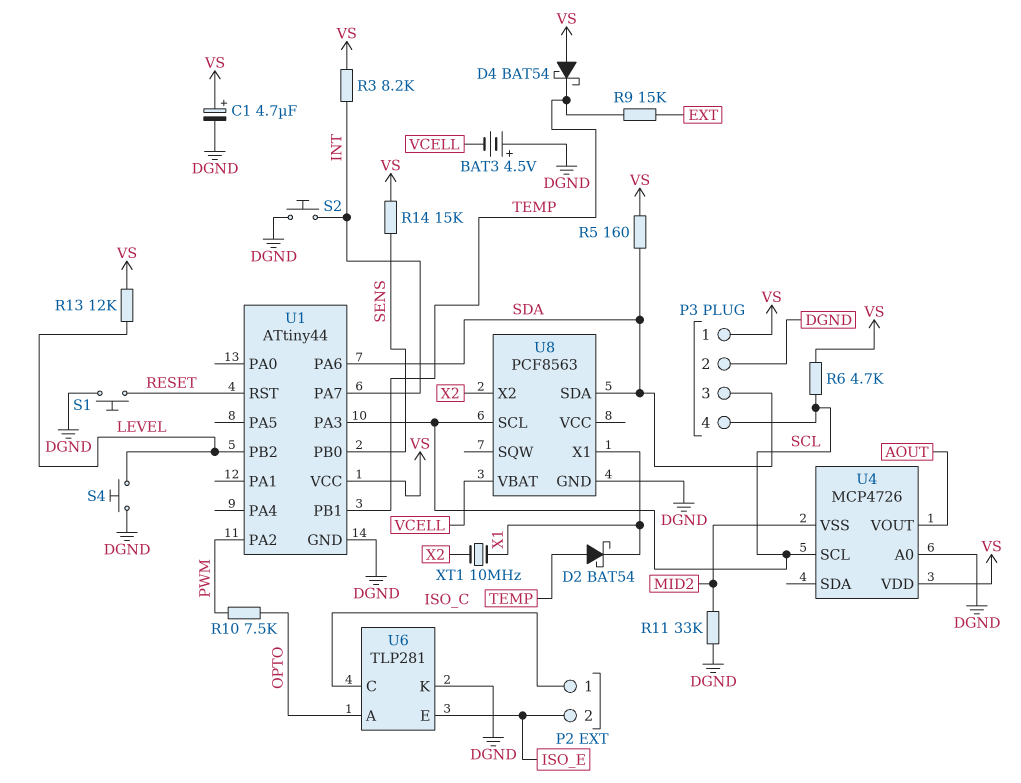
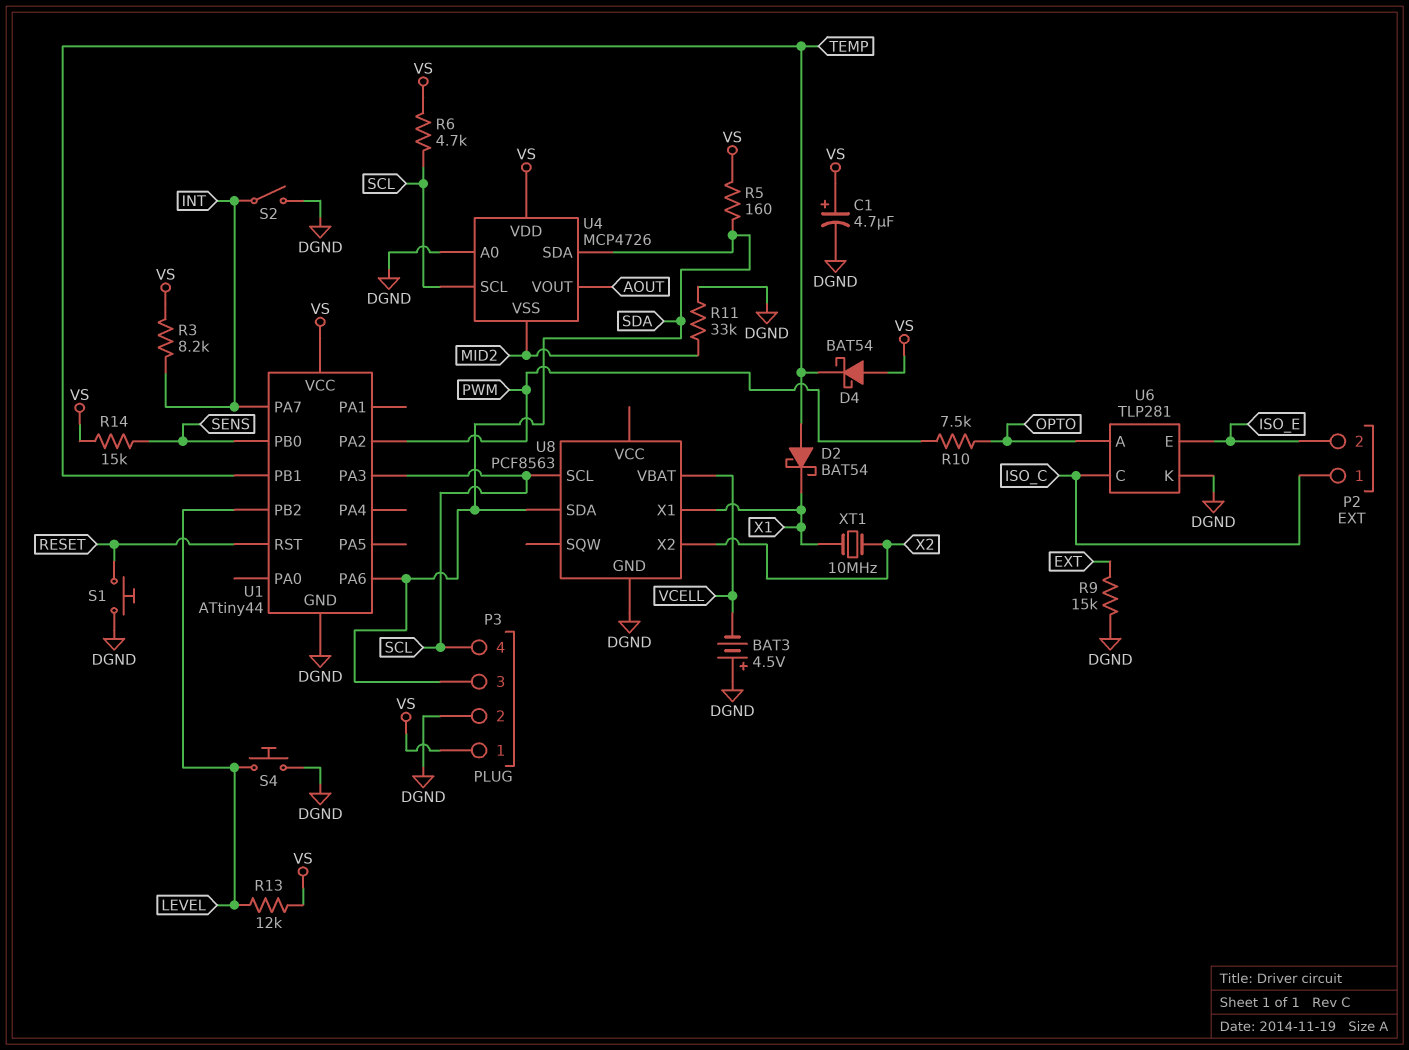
R9: 15k (EXT, TEMP) -> 15k (DGND, EXT)
S2: button (DGND, INT) -> switch (DGND, INT)
U4 pin SDA: none -> SDA

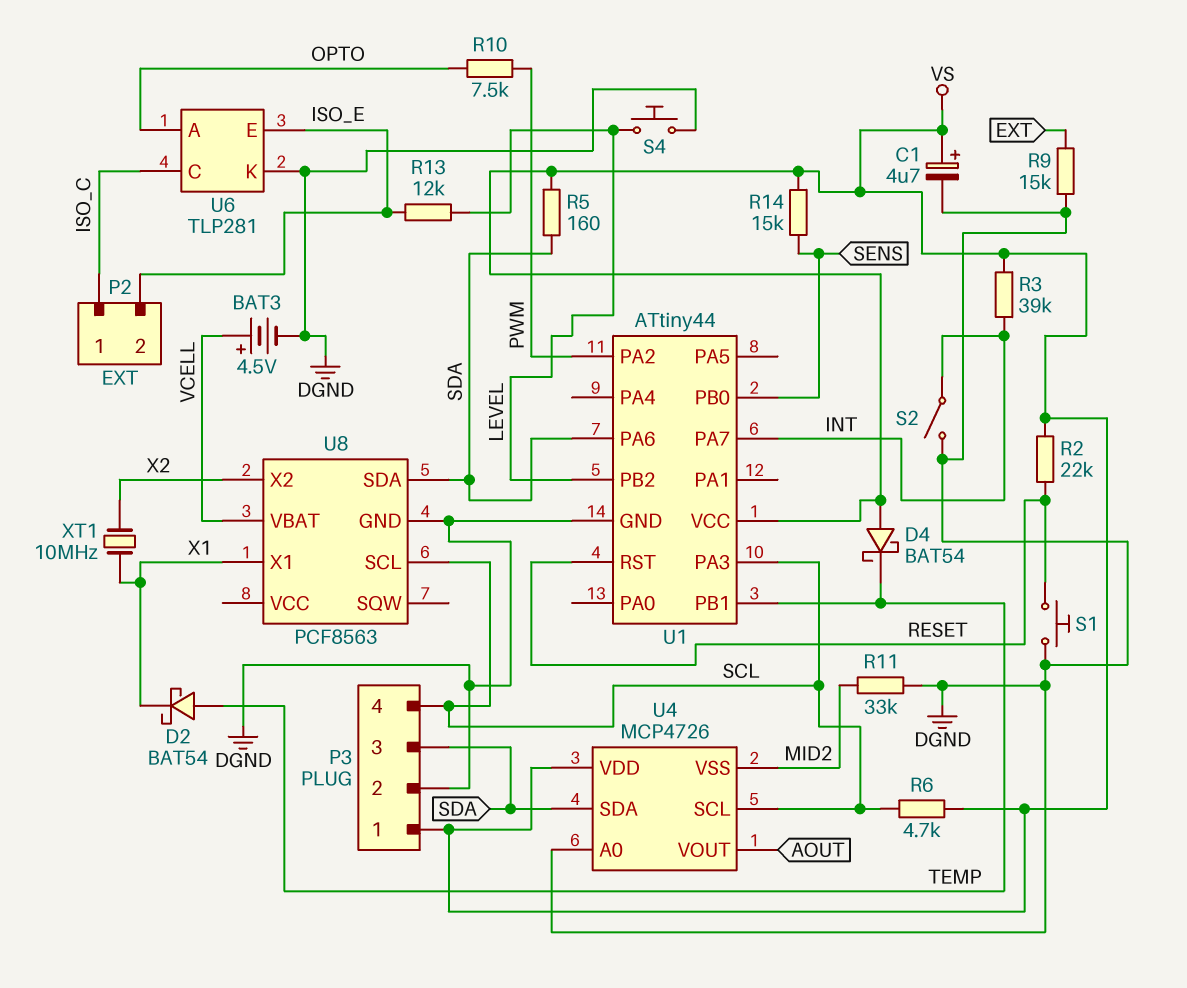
BAT3: 4.5V (plus DGND, minus VCELL) -> 4.5V (plus VCELL, minus DGND)
R2: none -> 22k (RESET, VS)
R3: 8.2k (INT, VS) -> 39k (INT, VS)
R13: 12k (LEVEL, VS) -> 12k (ISO_E, LEVEL)

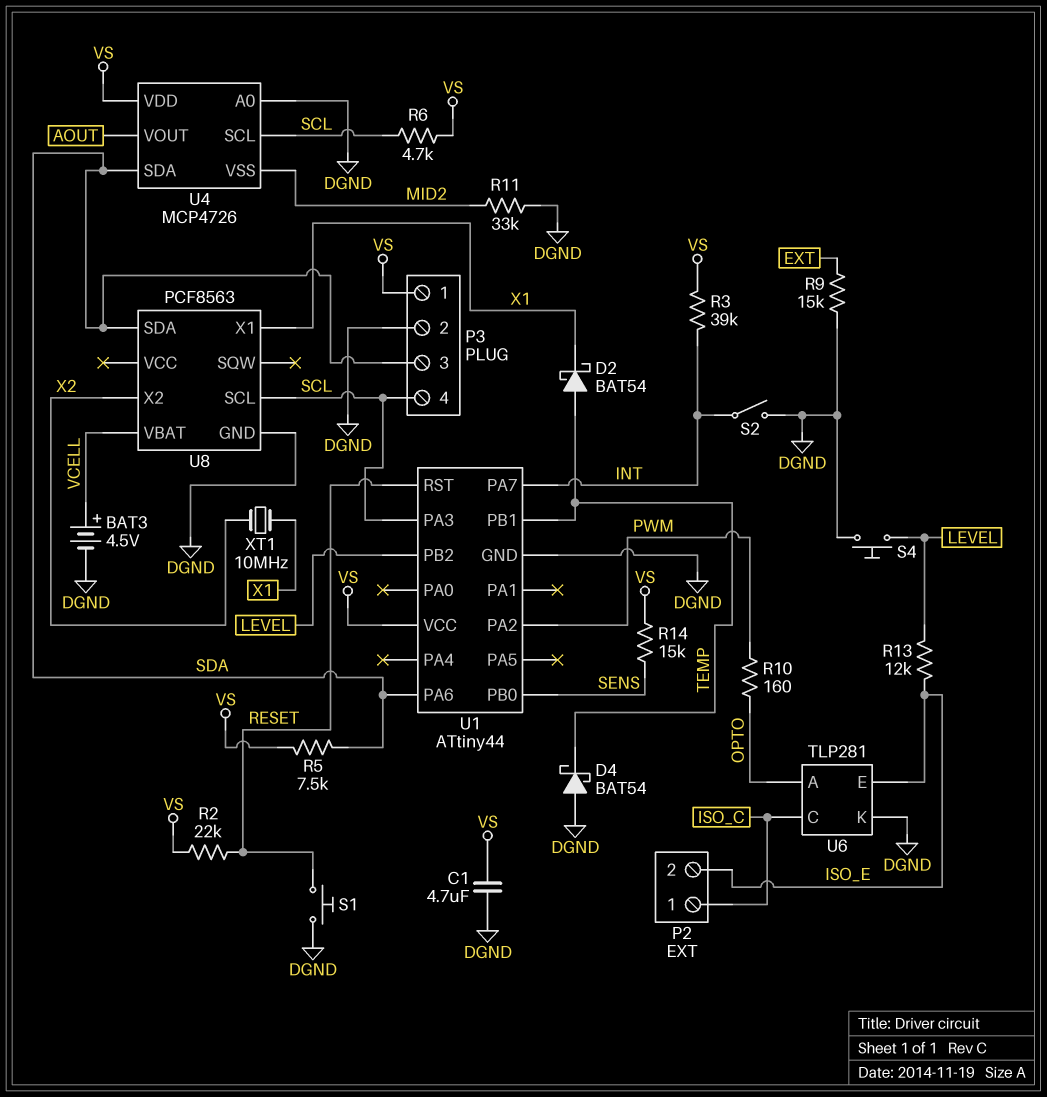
C1: 4.7uF (plus VS, minus DGND) -> 4.7uF (DGND, VS)
D4: schottky BAT54 (A VS, K TEMP) -> schottky BAT54 (A DGND, K TEMP)
R5: 160 (SDA, VS) -> 7.5k (SDA, VS)
R10: 7.5k (OPTO, PWM) -> 160 (OPTO, PWM)

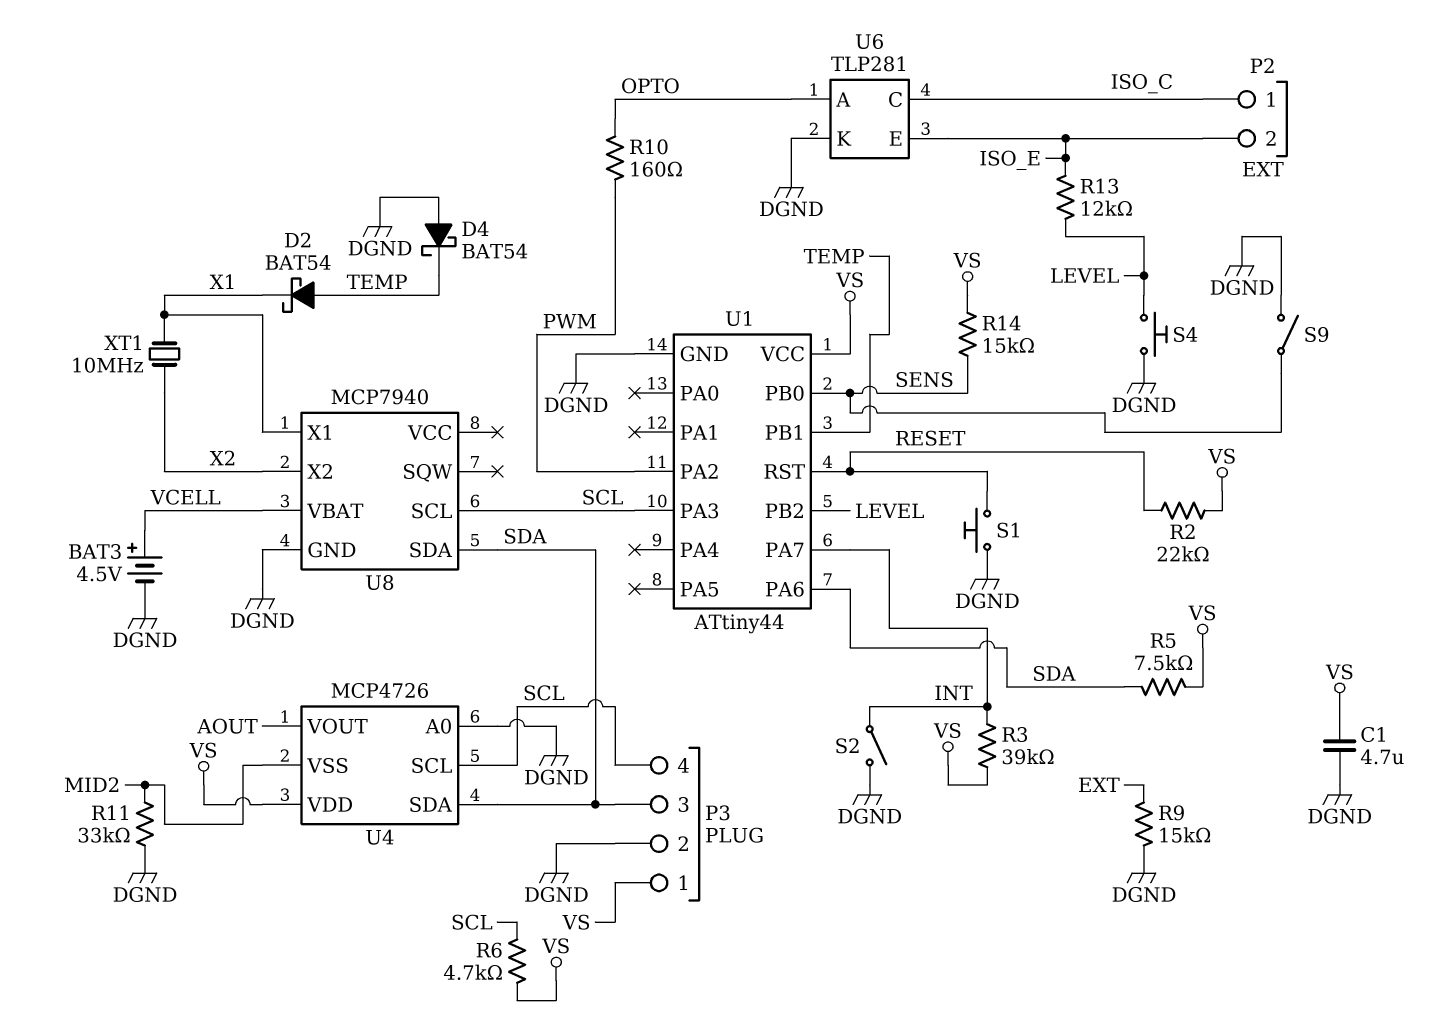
S9: none -> switch (DGND, SENS)
U8: PCF8563 -> MCP7940

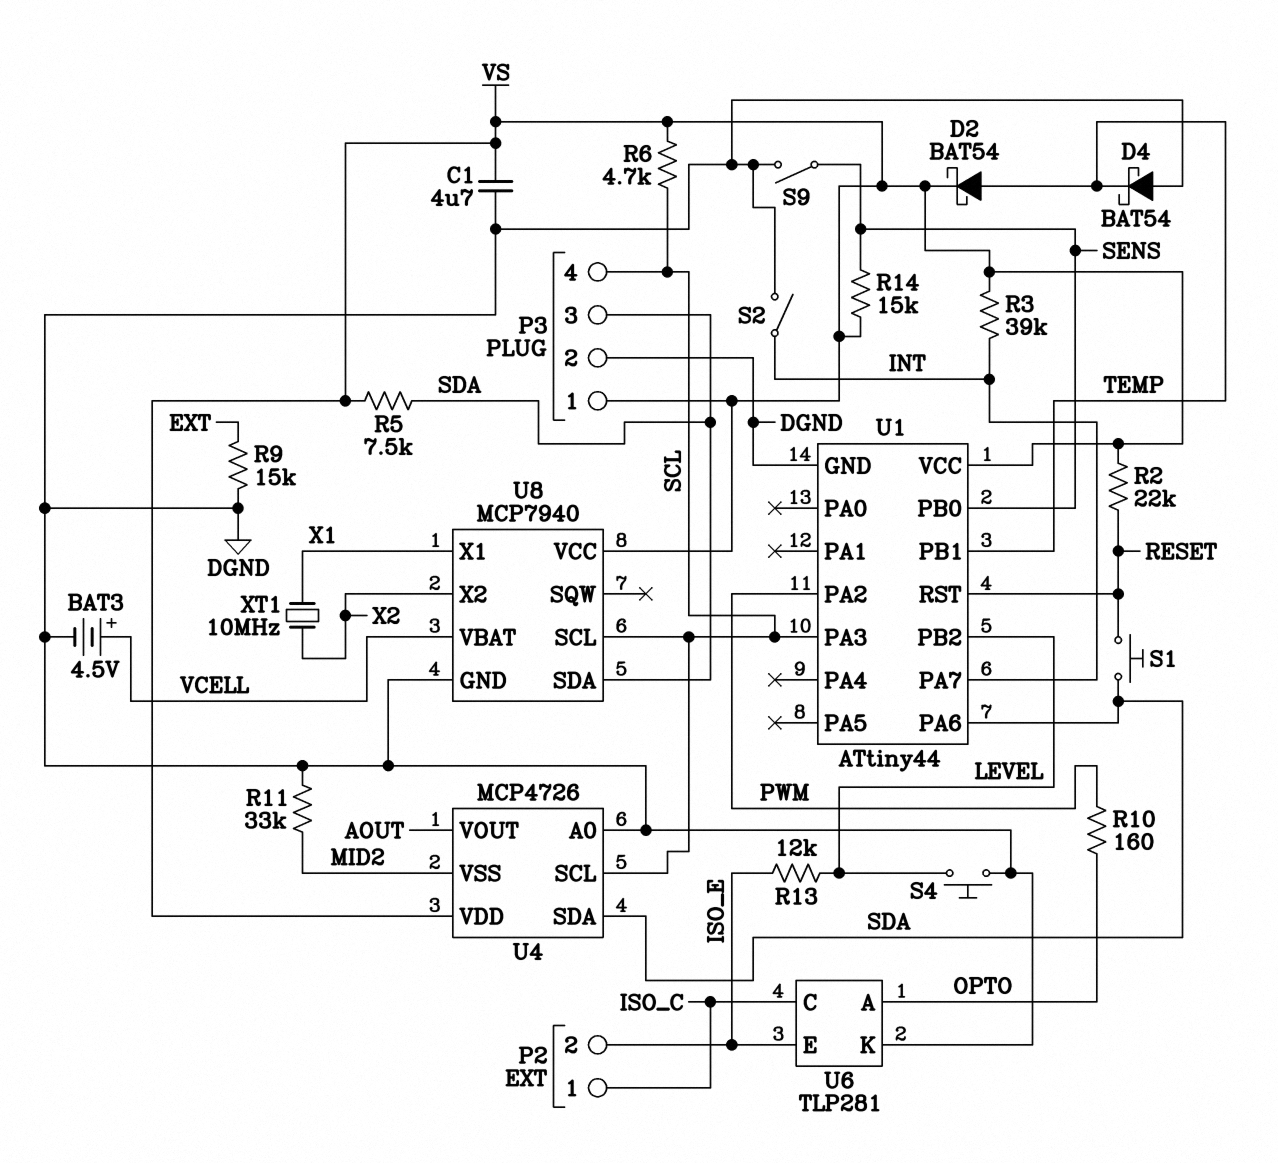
D2: schottky BAT54 (A TEMP, K X1) -> schottky BAT54 (A TEMP, K VS)
S1: button (DGND, RESET) -> button (RESET, SDA)
U8 pin VCC: none -> VS

